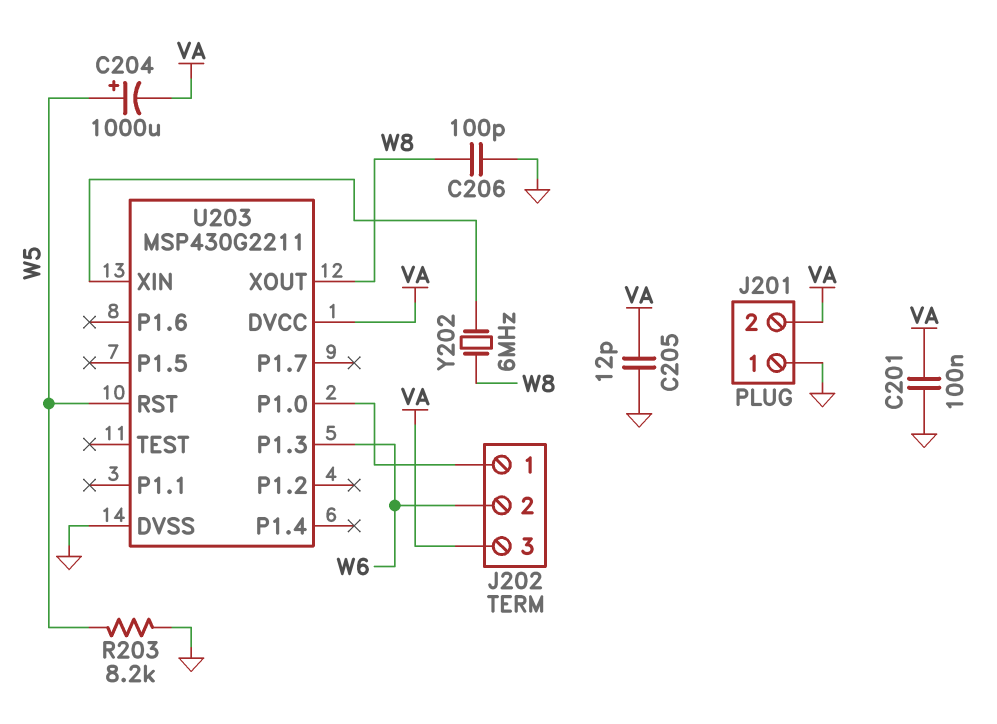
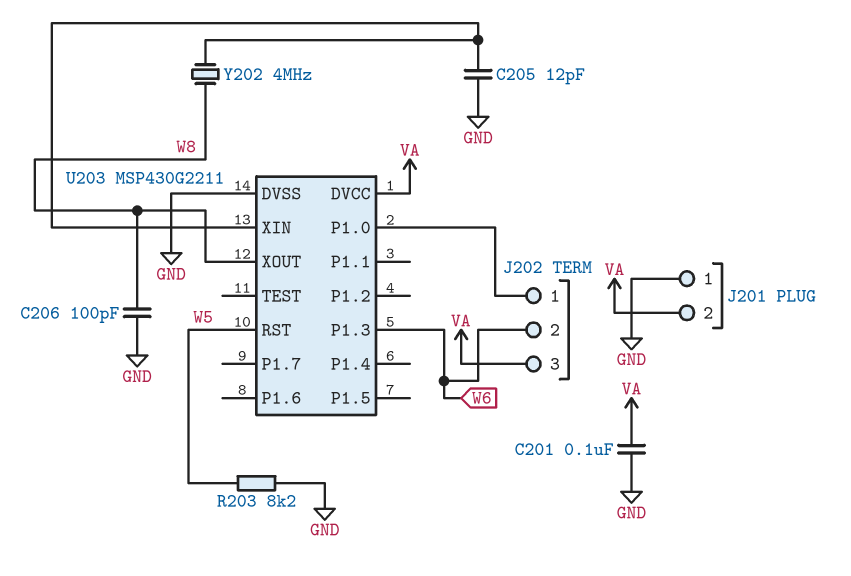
C204: 1000uF (plus W5, minus VA) -> none
C205: 12pF (GND, VA) -> 12pF (GND, U203/XIN)
Y202: 6MHz (U203/XIN, W8) -> 4MHz (U203/XIN, W8)

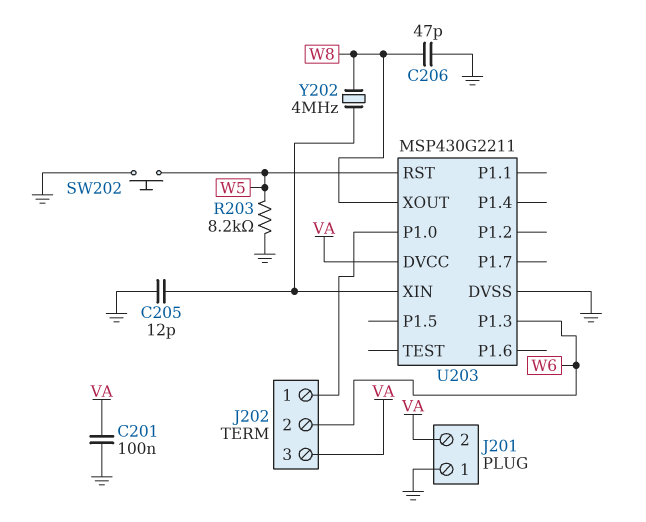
C206: 100pF (GND, W8) -> 47pF (GND, W8)
SW202: none -> button (GND, W5)

